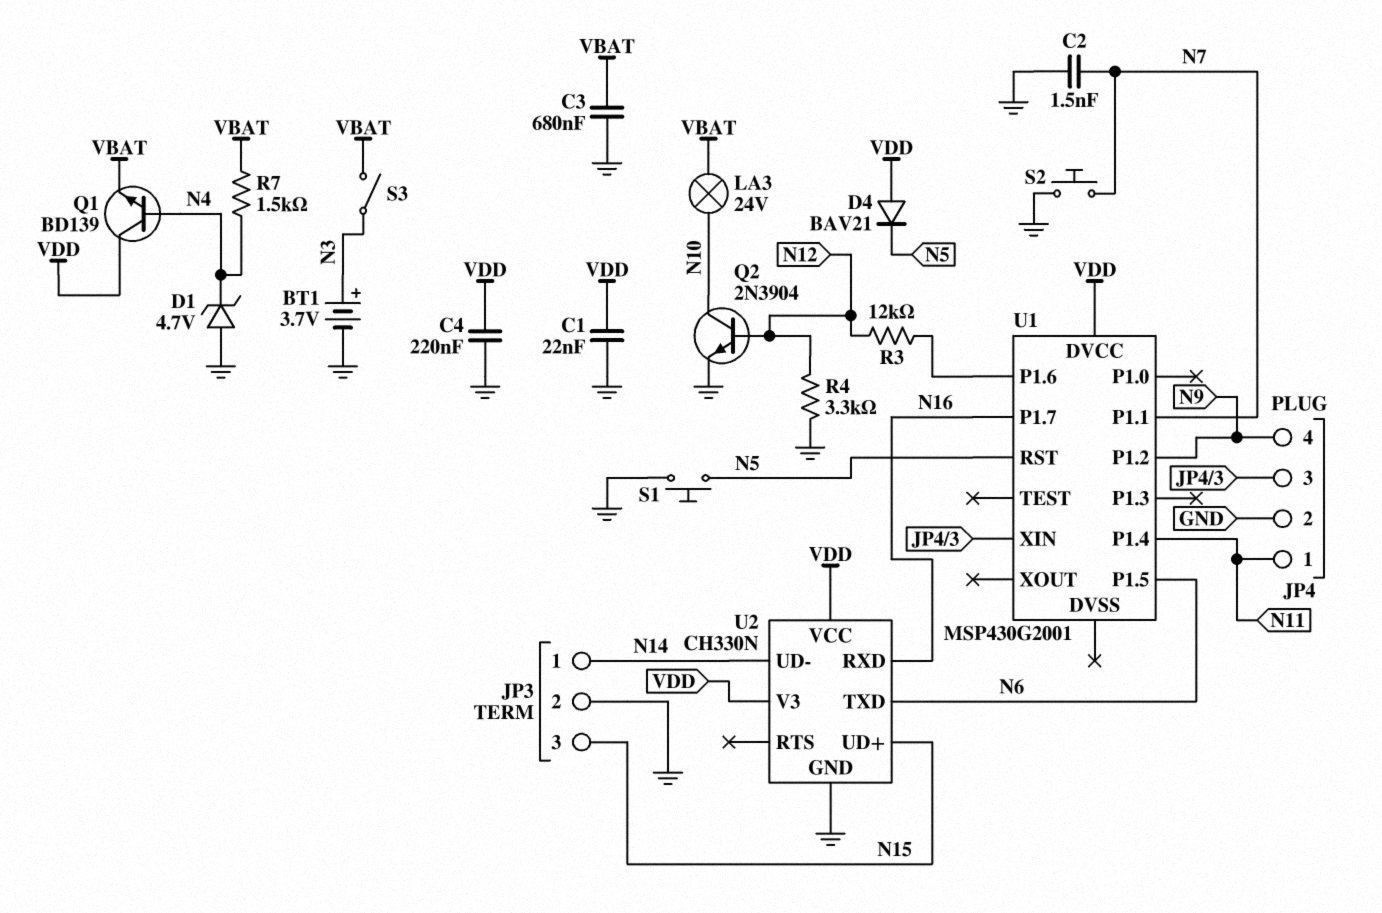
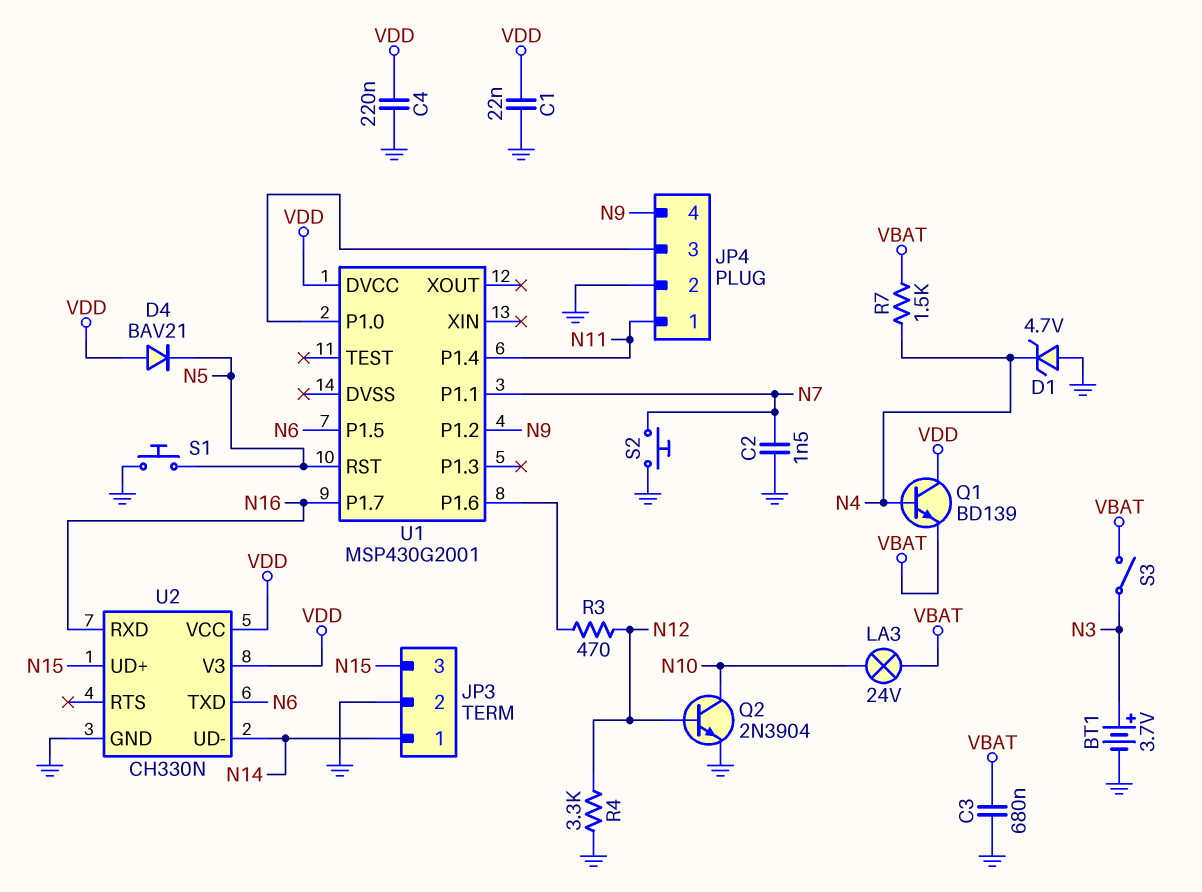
R3: 12k (N12, U1/P1.6) -> 470 (N12, U1/P1.6)
U1 pin P1.0: none -> JP4/3
U1 pin XIN: JP4/3 -> none

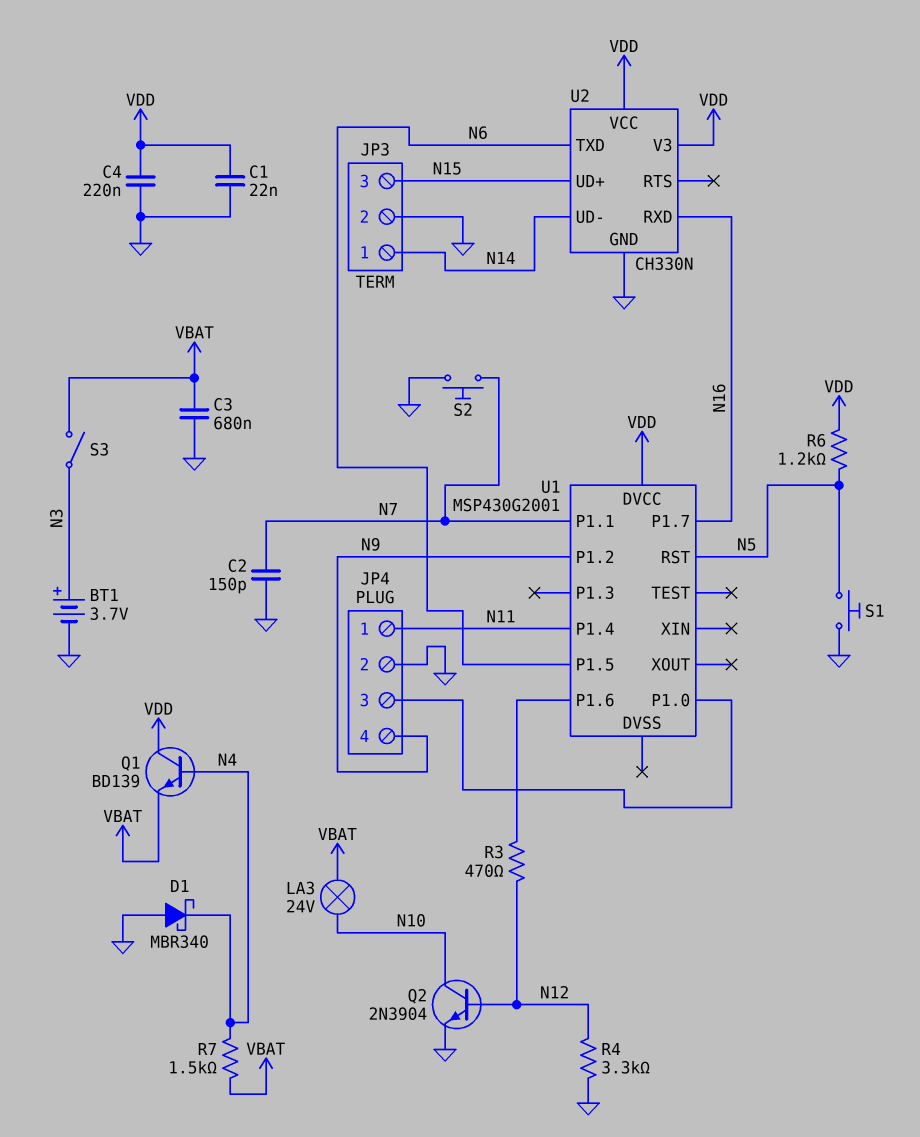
C2: 1.5nF (GND, N7) -> 150pF (GND, N7)
D1: zener 4.7V (A GND, K N4) -> schottky MBR340 (A GND, K N4)
D4: diode BAV21 (A VDD, K N5) -> none
R6: none -> 1.2k (N5, VDD)

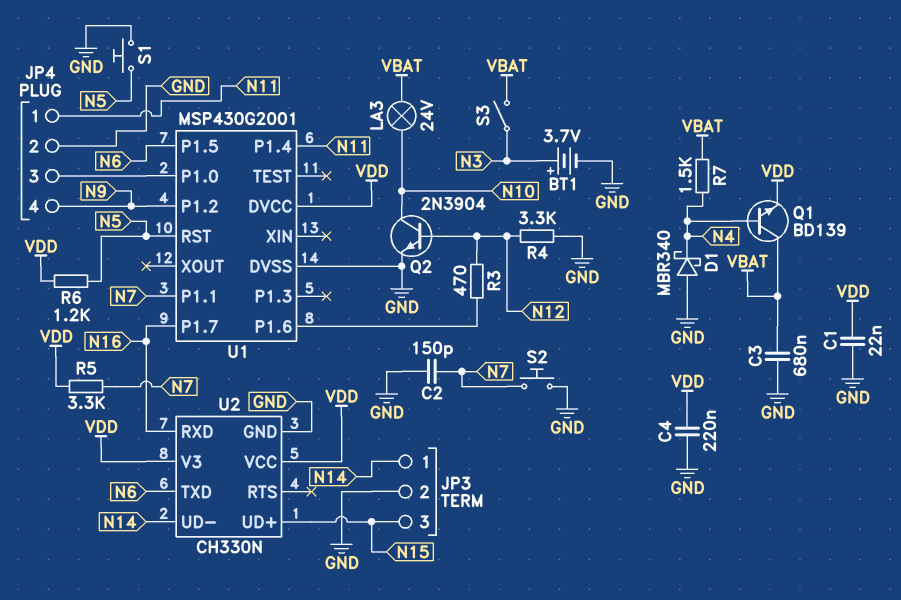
Q1: NPN BD139 (B N4, C VDD, E VBAT) -> NPN BD139 (B N4, C VBAT, E VDD)
R5: none -> 3.3k (N7, VDD)
U1 pin DVSS: none -> GND

